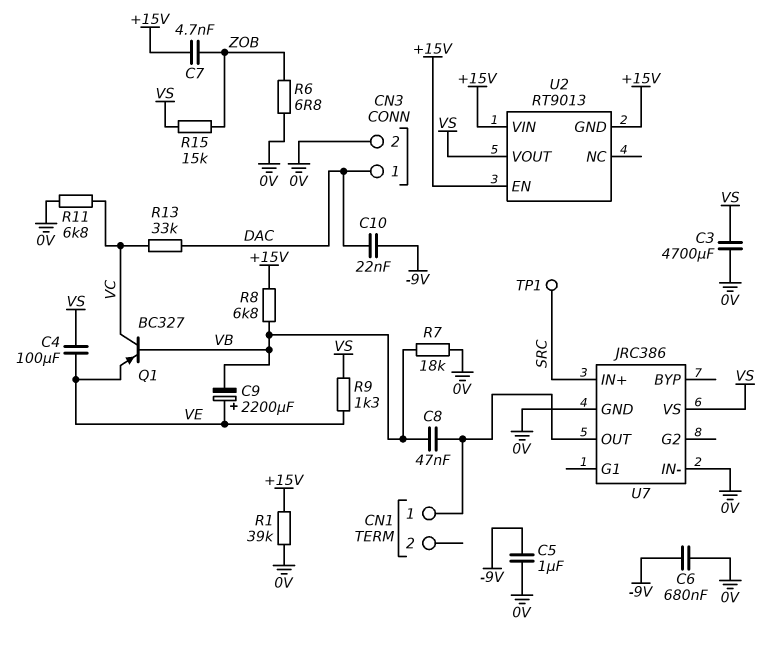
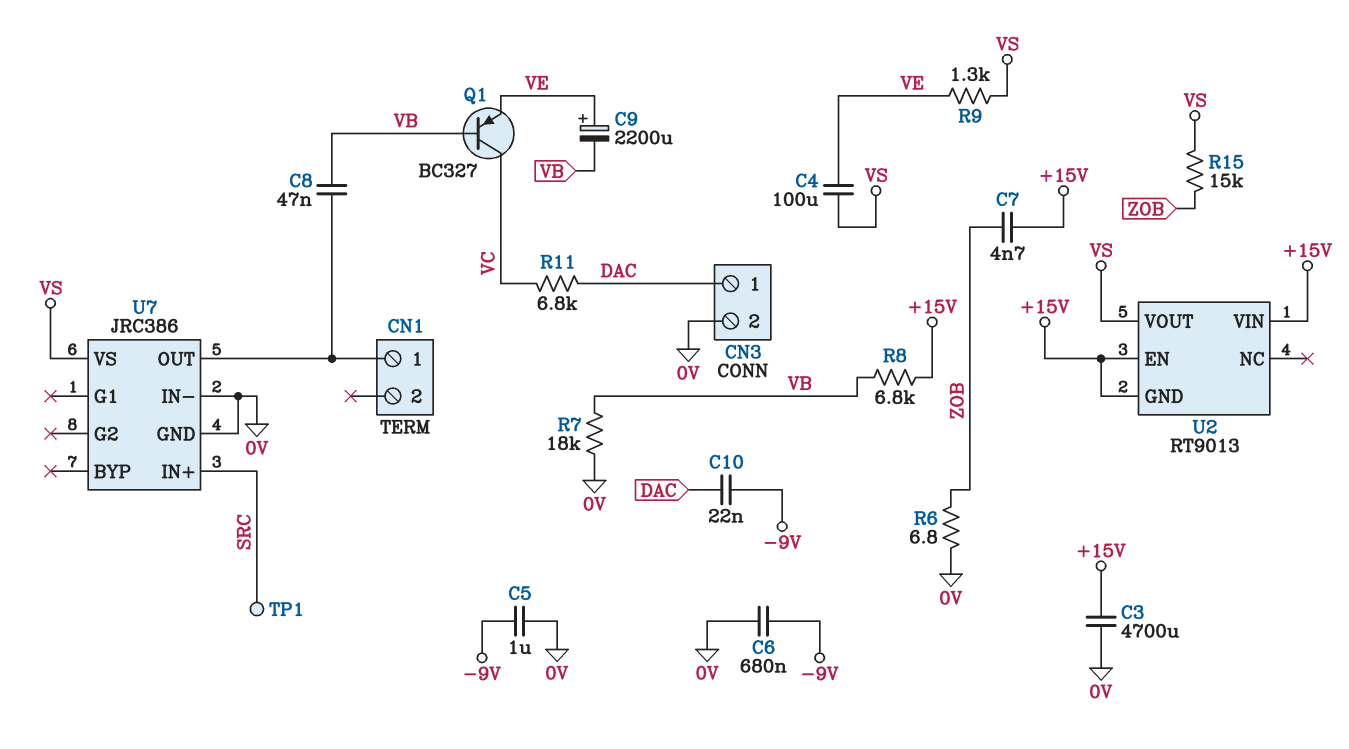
C3: 4700uF (0V, VS) -> 4700uF (+15V, 0V)
R1: 39k (+15V, 0V) -> none
R11: 6.8k (0V, VC) -> 6.8k (DAC, VC)
R13: 33k (DAC, VC) -> none

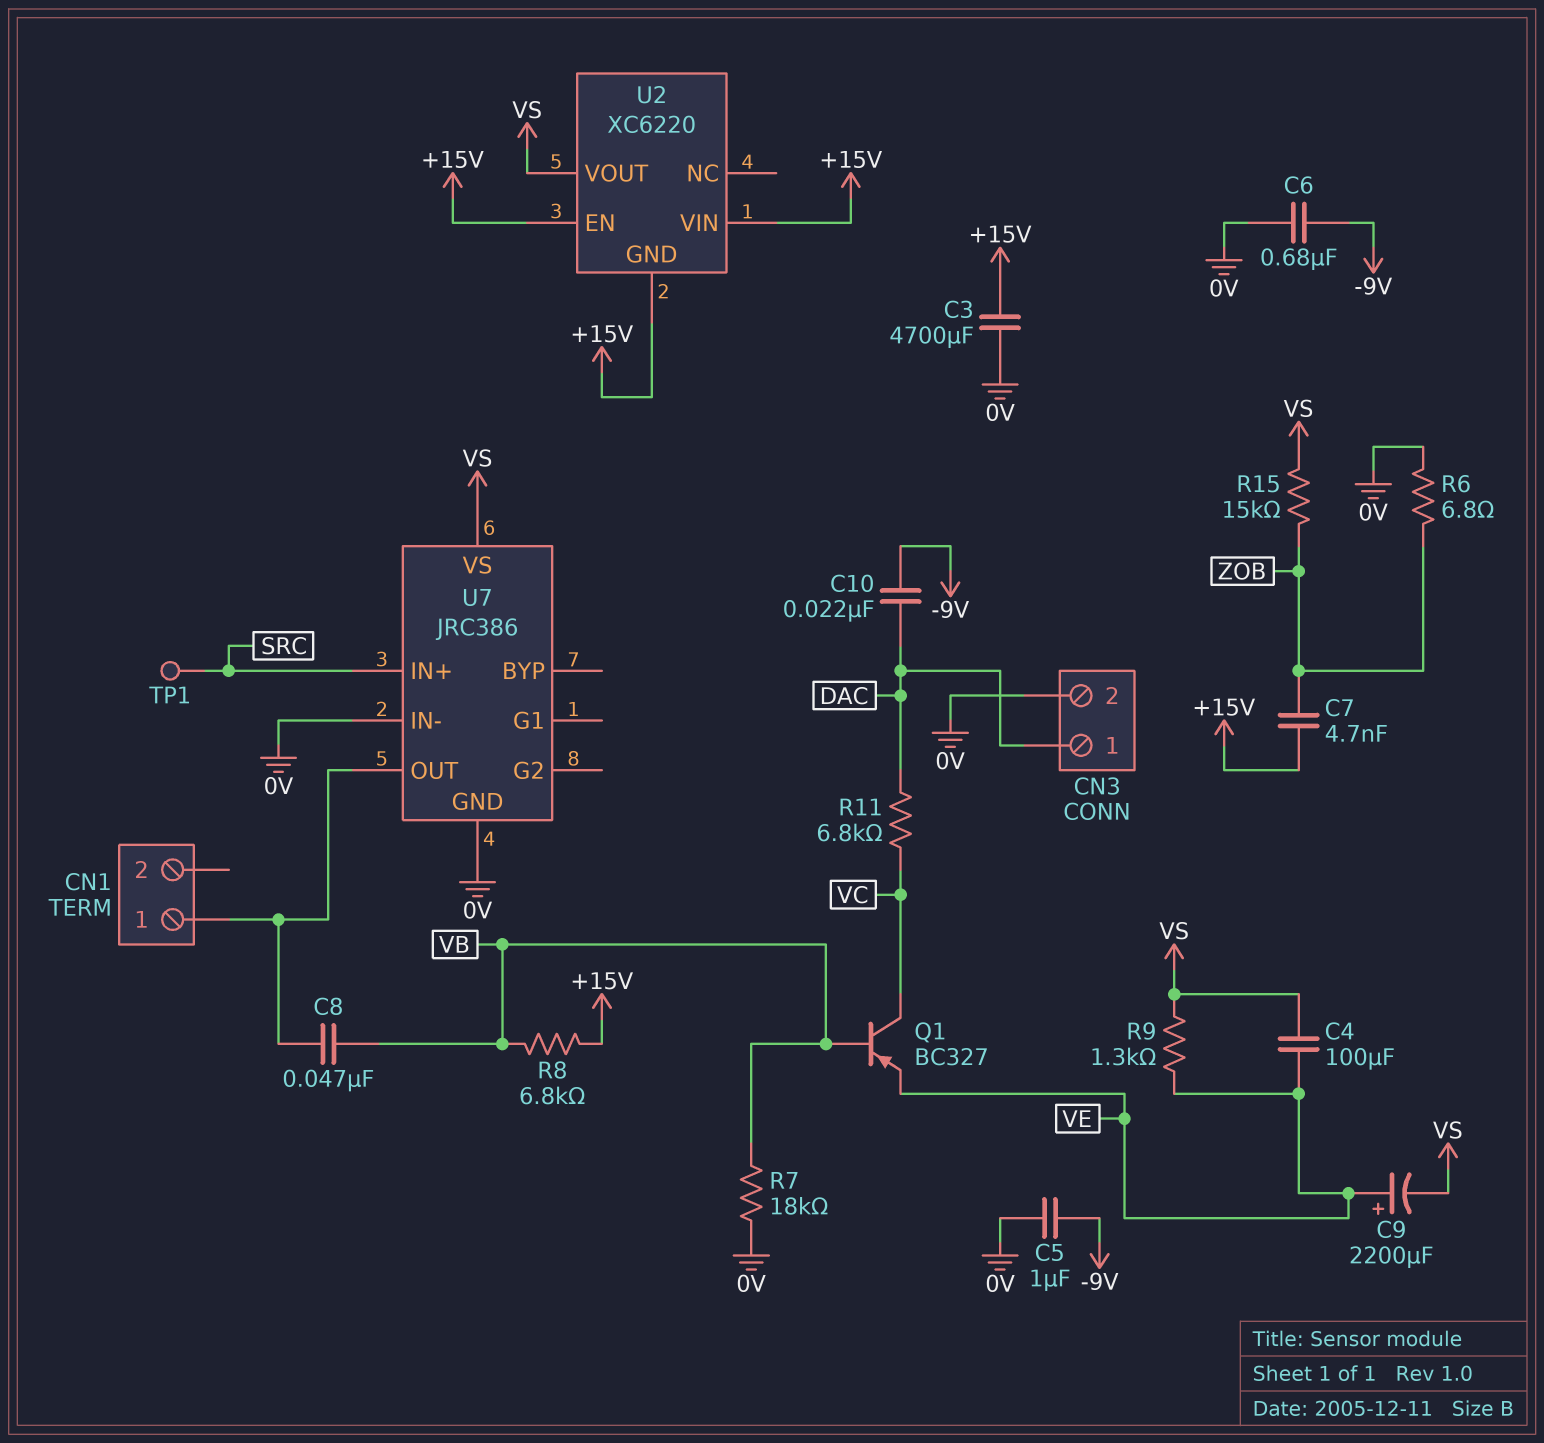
C9: 2200uF (plus VE, minus VB) -> 2200uF (plus VE, minus VS)
U2: RT9013 -> XC6220

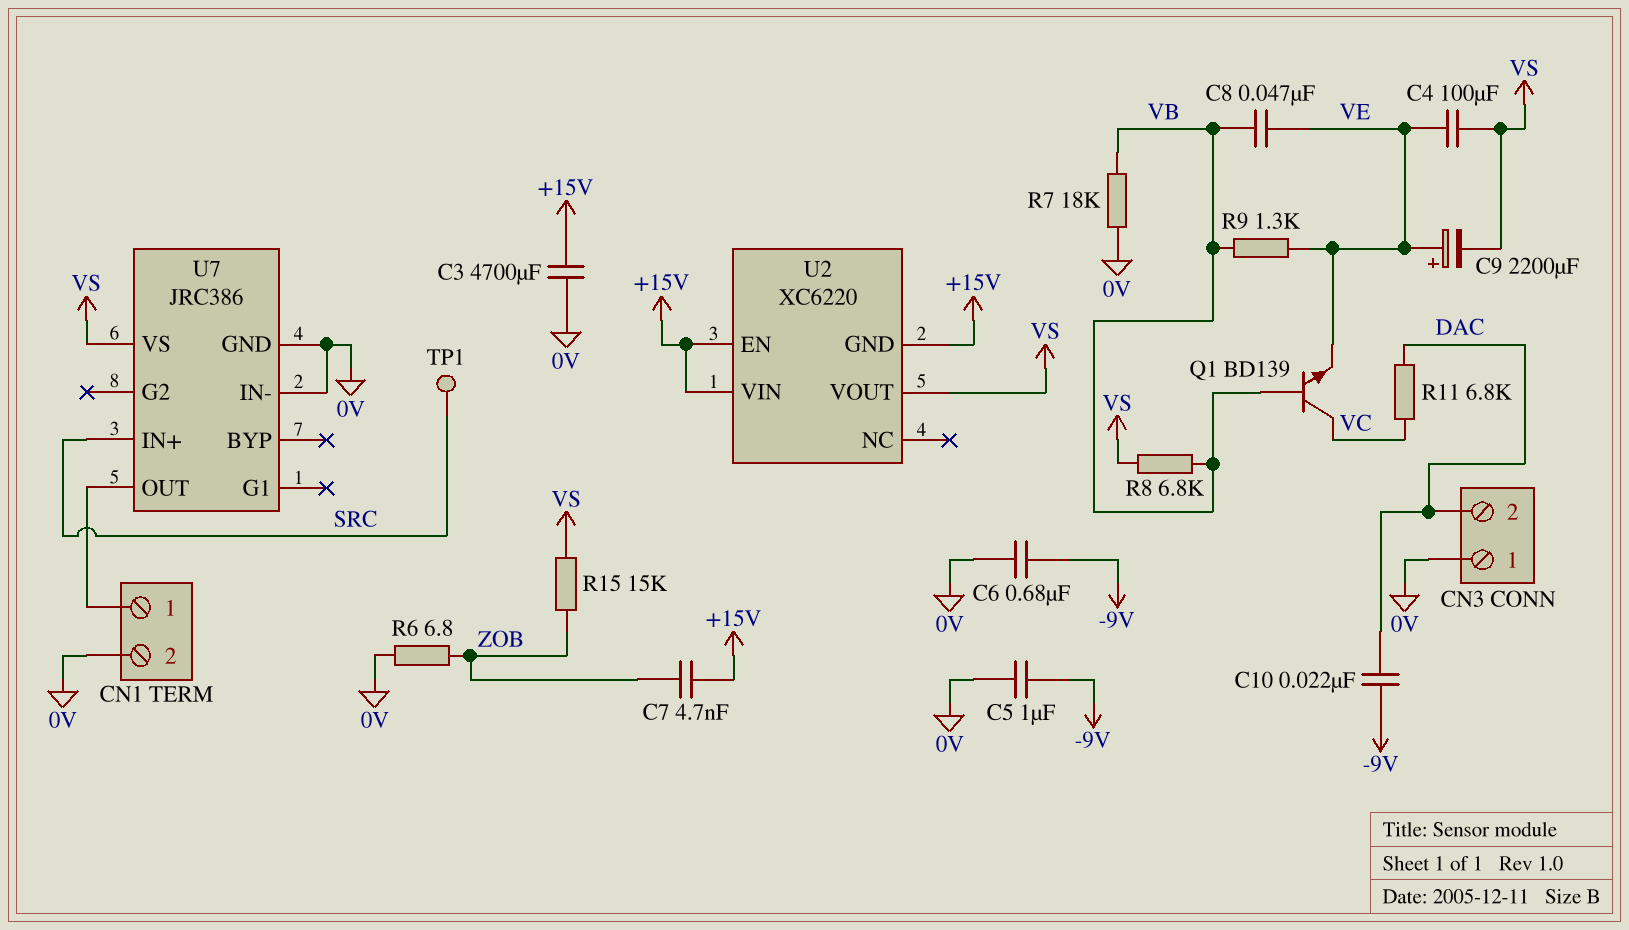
C8: 47nF (CN1/1, VB) -> 47nF (VB, VE)
CN1 pin 2: none -> 0V
CN3 pin 1: DAC -> 0V
CN3 pin 2: 0V -> DAC
Q1: PNP BC327 (B VB, C VC, E VE) -> NPN BD139 (B VB, C VC, E VE)
R8: 6.8k (+15V, VB) -> 6.8k (VB, VS)
R9: 1.3k (VE, VS) -> 1.3k (VB, VE)

